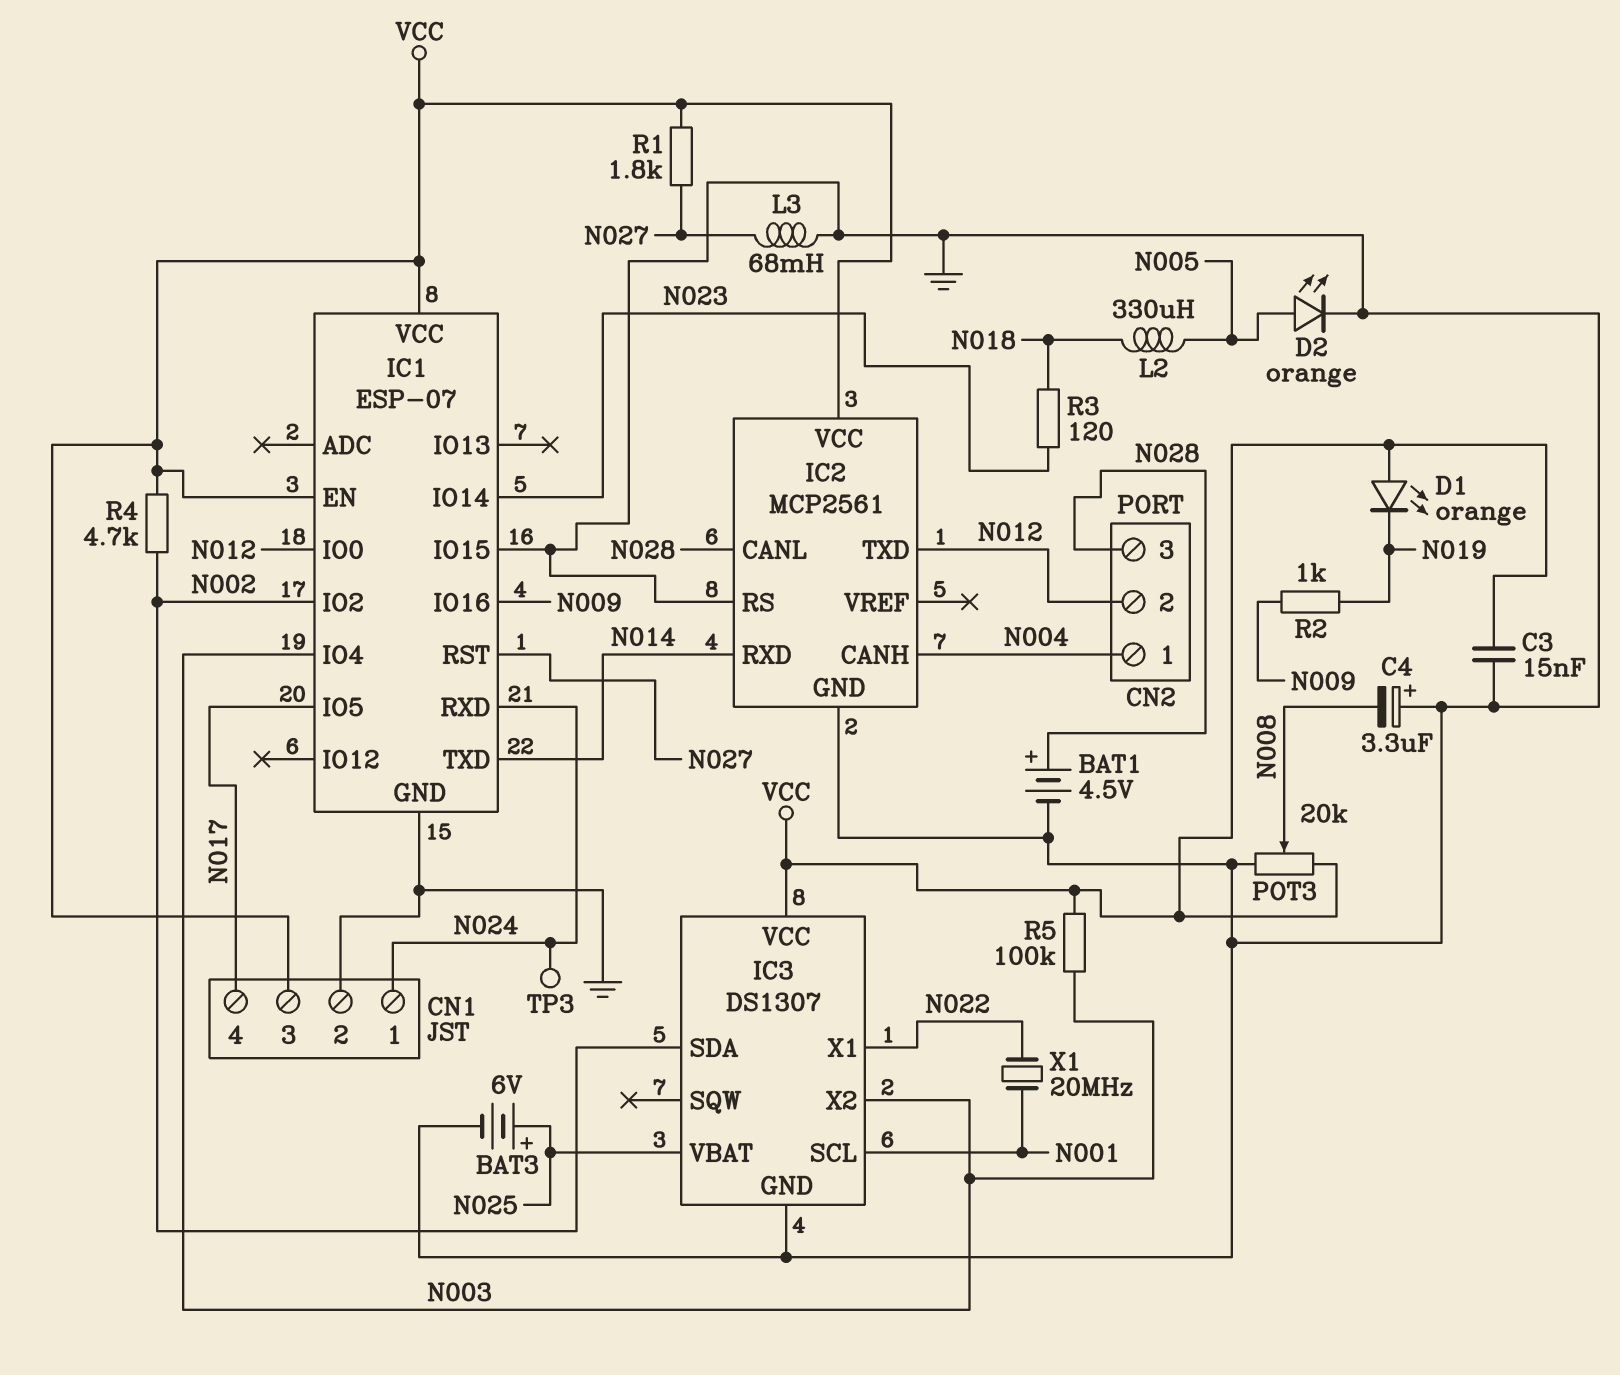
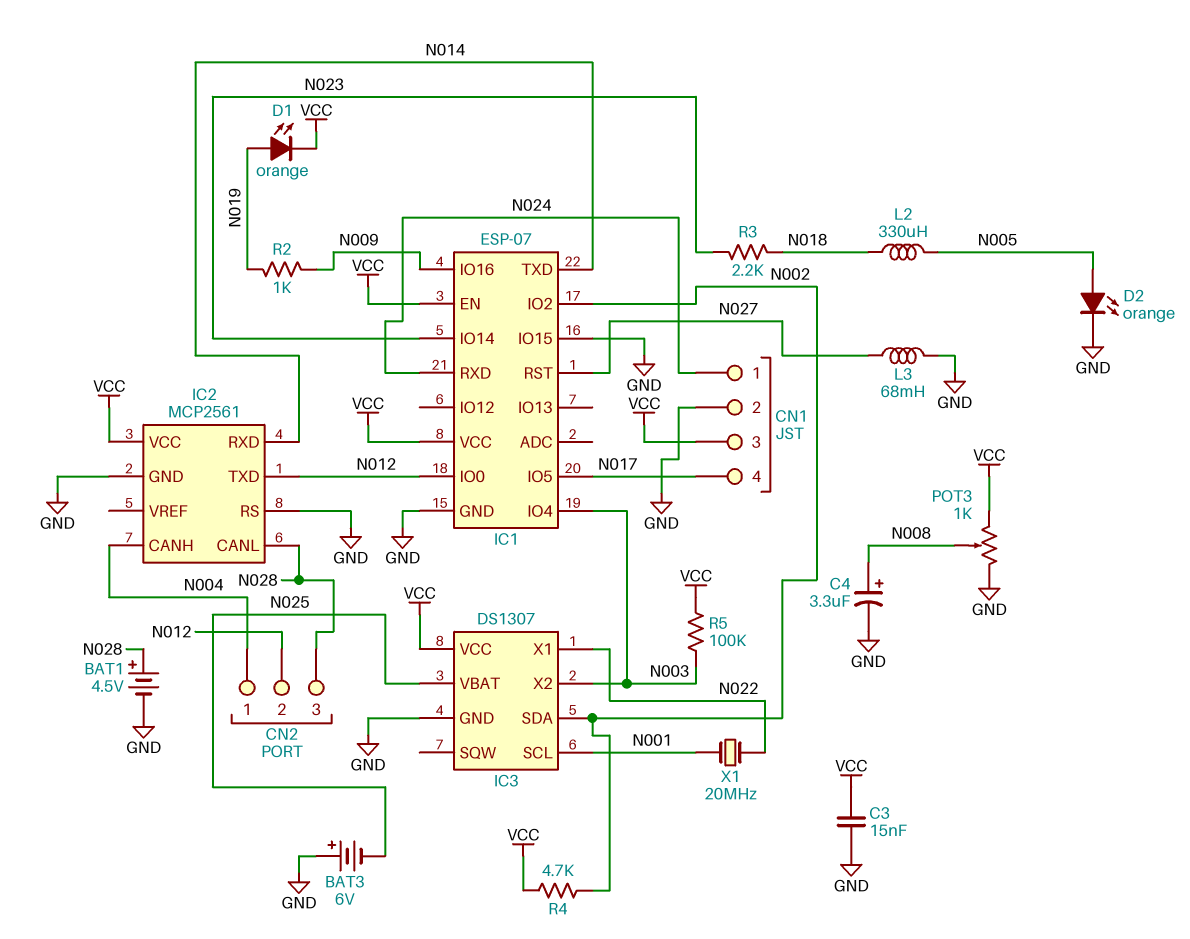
BAT3: 6V (plus N025, minus GND) -> 6V (plus GND, minus N025)
C4: 3.3uF (plus GND, minus N008) -> 3.3uF (plus N008, minus GND)
D1: LED orange (A VCC, K N019) -> LED orange (A N019, K VCC)
POT3: 20k (GND, VCC, wiper N008) -> 1k (GND, VCC, wiper N008)
R1: 1.8k (N027, VCC) -> none
R3: 120 (N018, N023) -> 2.2k (N018, N023)
TP3: test point (N024) -> none

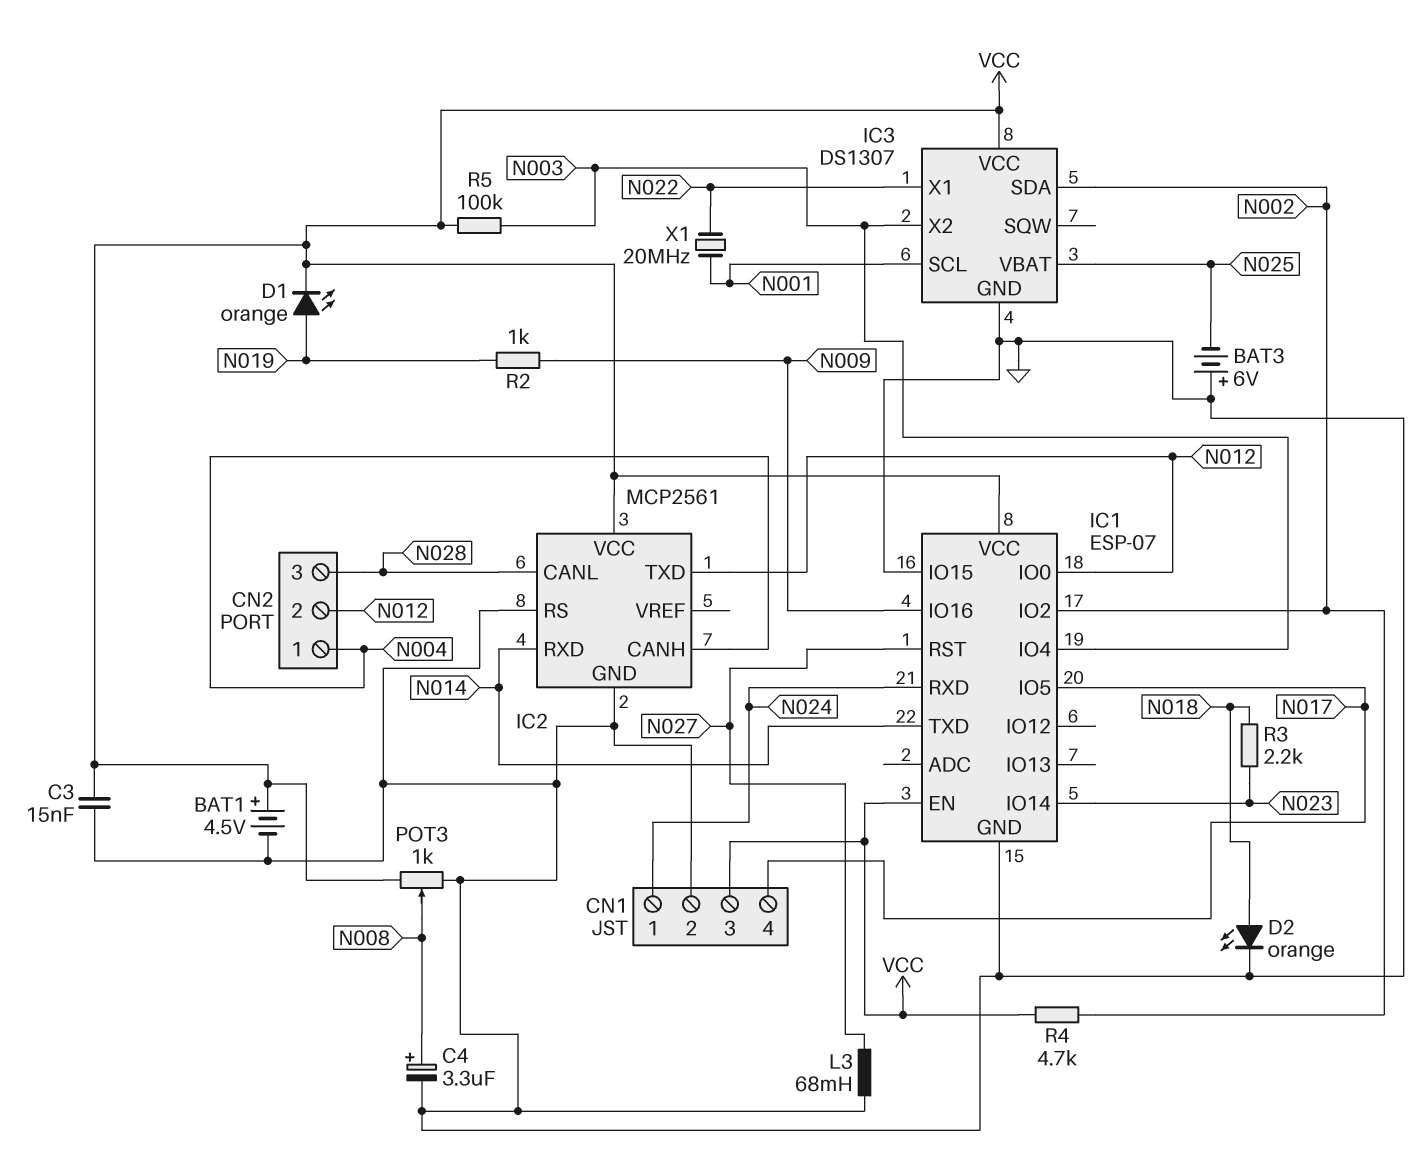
BAT1: 4.5V (plus N028, minus GND) -> 4.5V (plus VCC, minus GND)
D2: LED orange (A N005, K GND) -> LED orange (A N018, K GND)
L2: 330uH (N005, N018) -> none

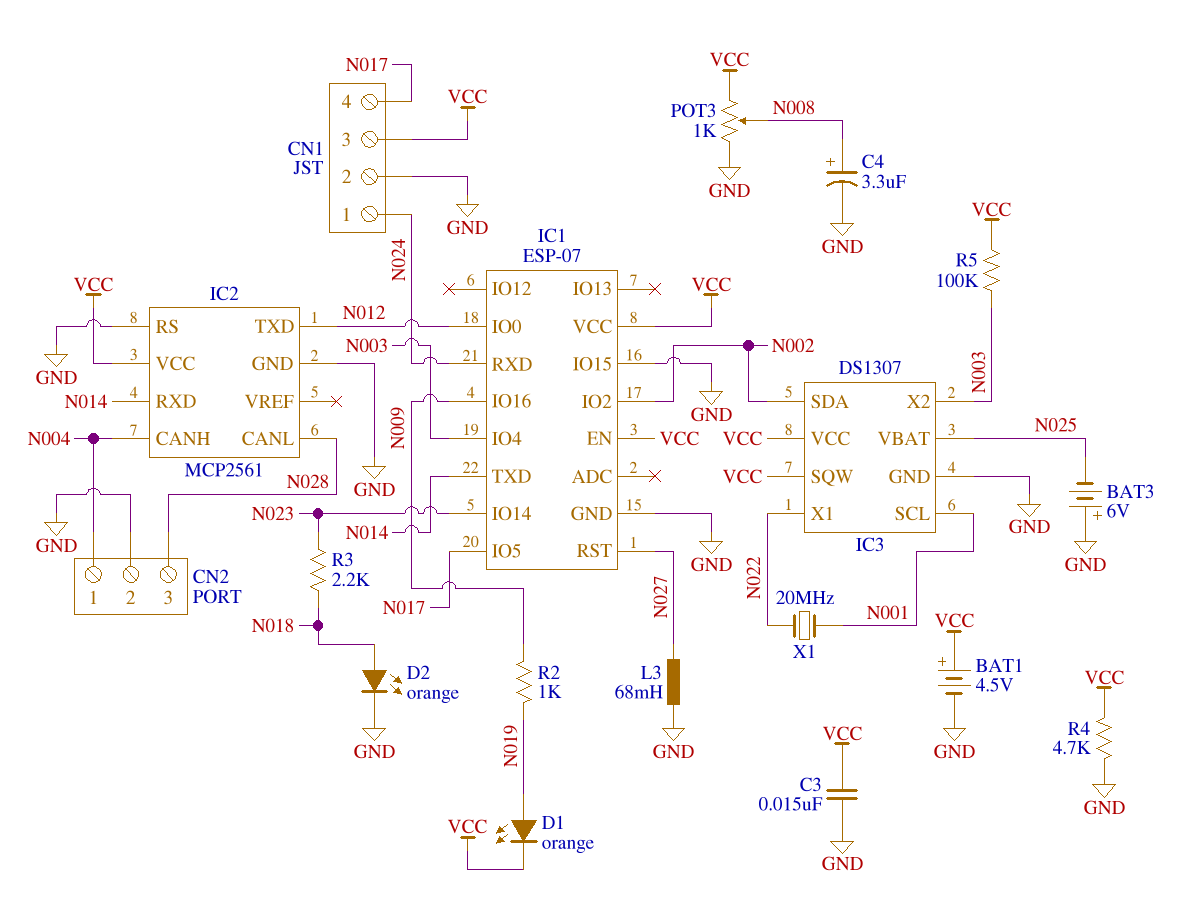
CN2 pin 2: N012 -> GND
IC3 pin SQW: none -> VCC
R4: 4.7k (N002, VCC) -> 4.7k (GND, VCC)

